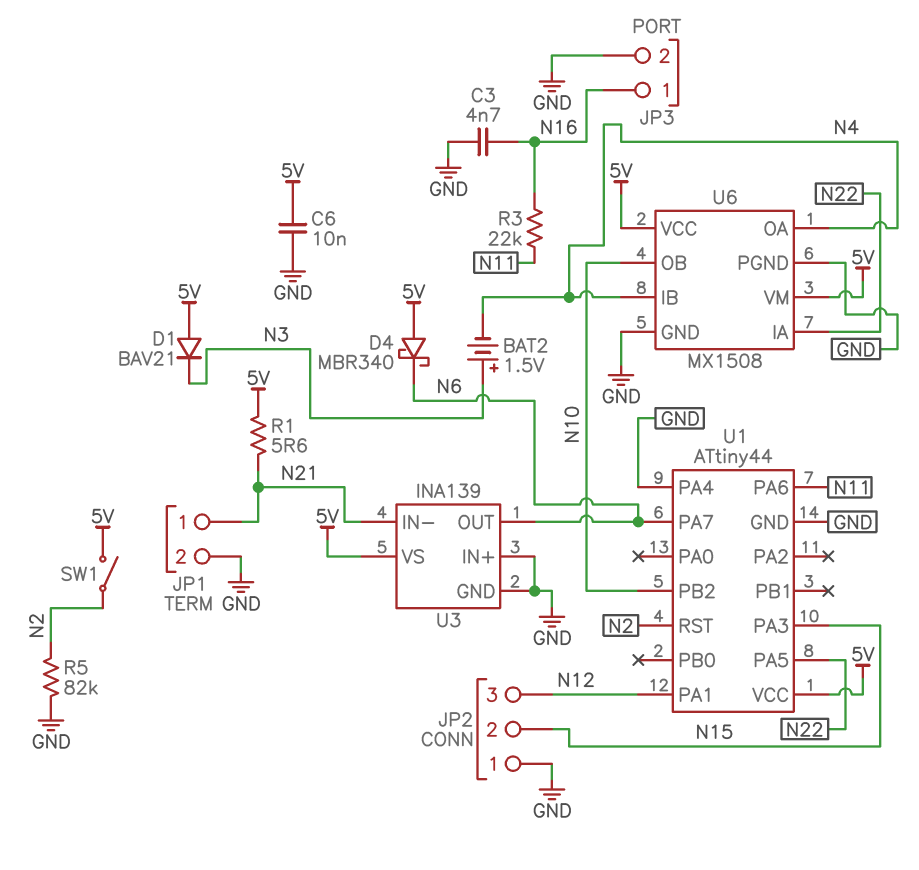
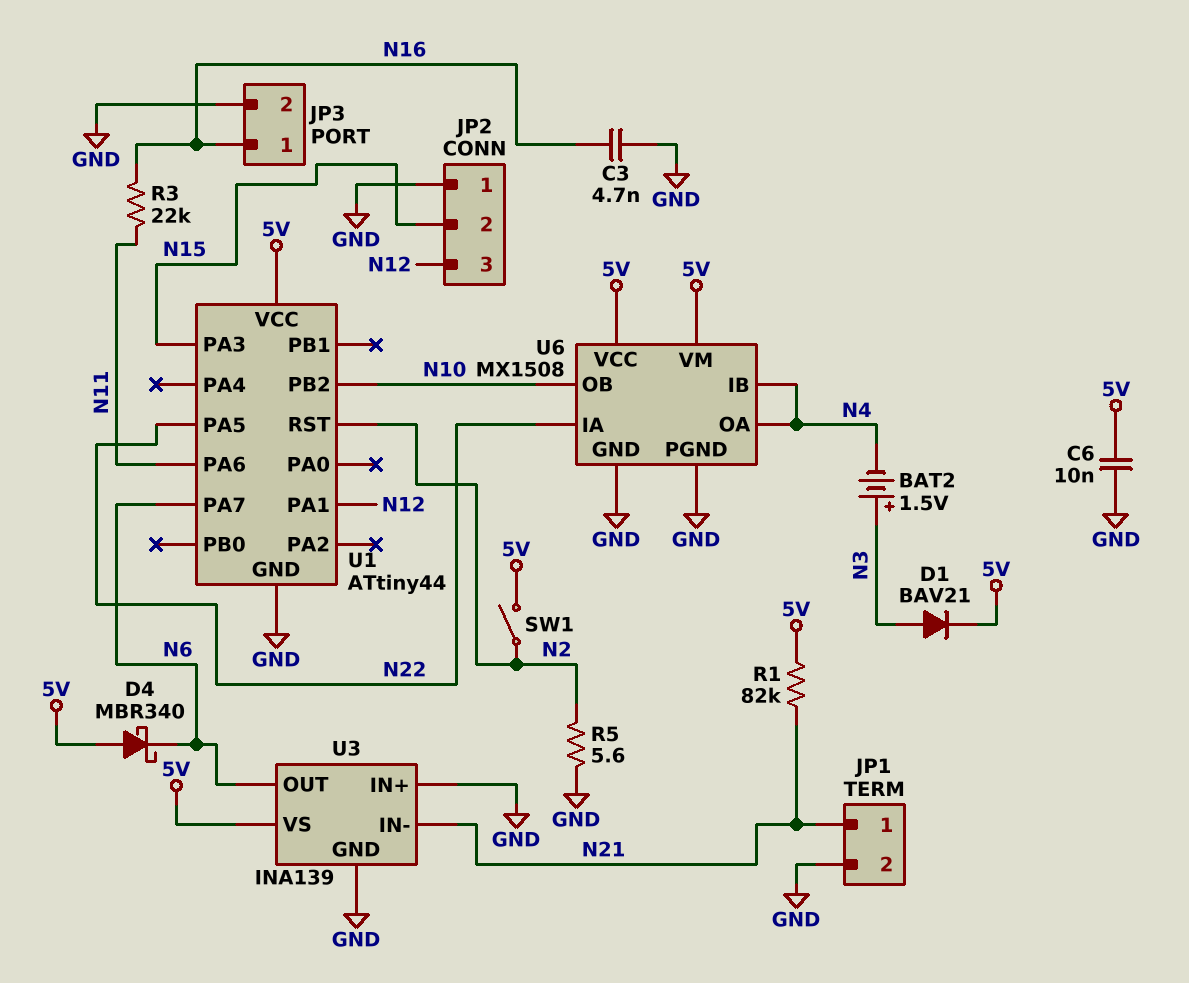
D1: diode BAV21 (A 5V, K N3) -> diode BAV21 (A N3, K 5V)
R1: 5.6 (5V, N21) -> 82k (5V, N21)
R5: 82k (GND, N2) -> 5.6 (GND, N2)
U1 pin PA4: GND -> none

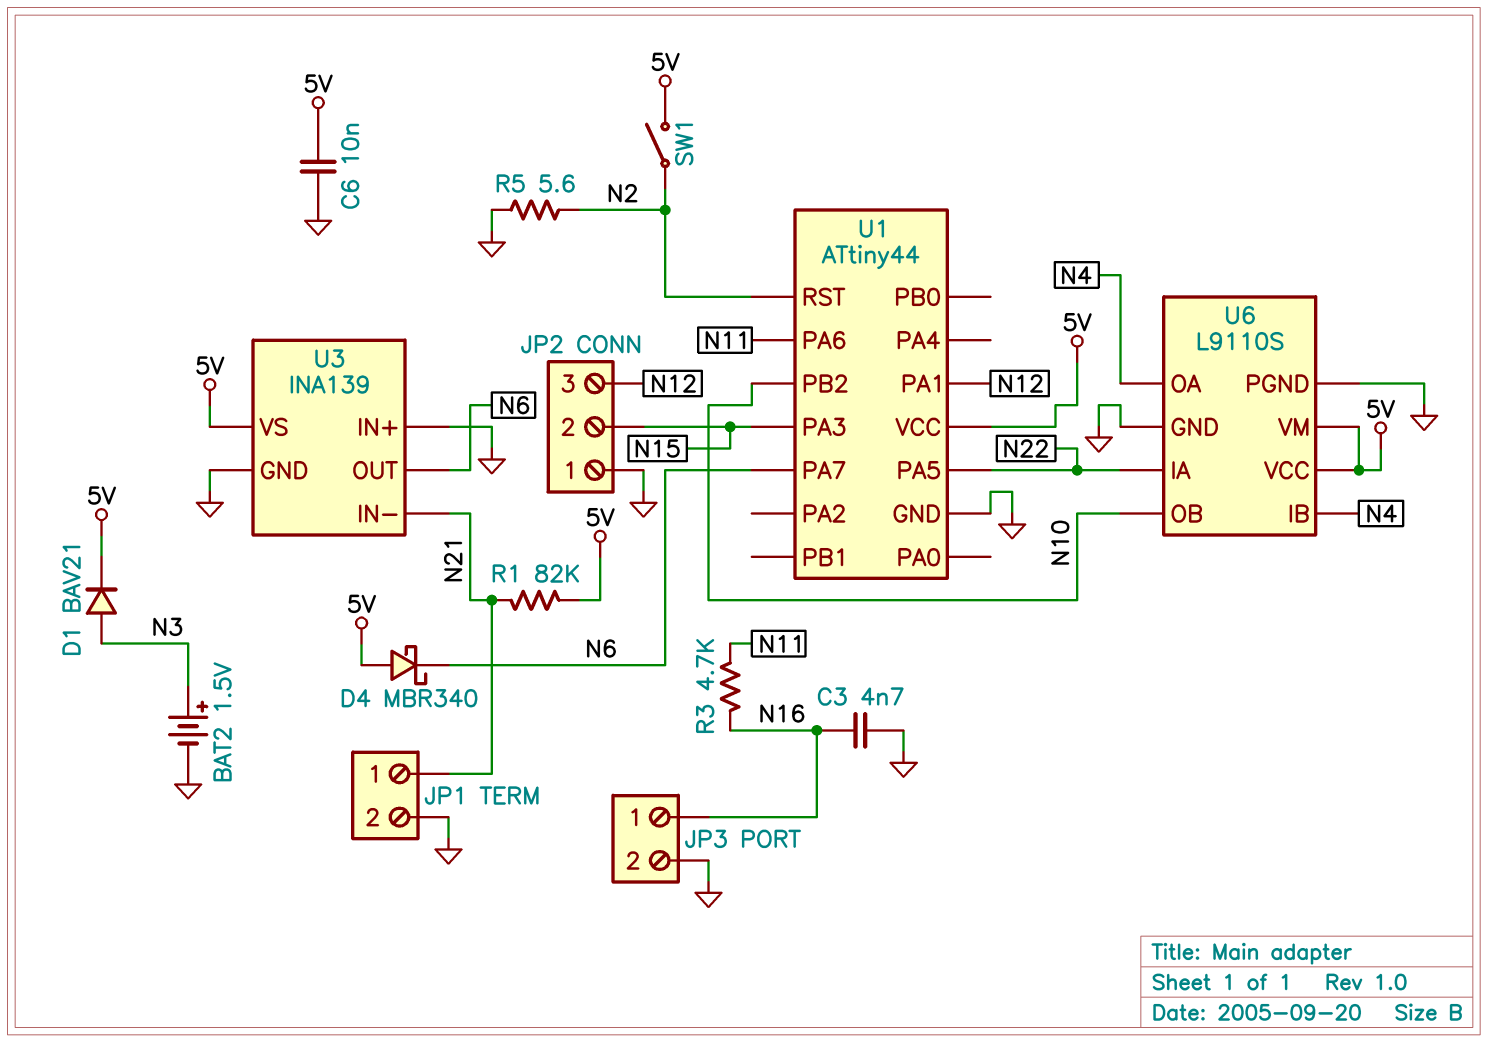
BAT2: 1.5V (plus N3, minus N4) -> 1.5V (plus N3, minus GND)
R3: 22k (N11, N16) -> 4.7k (N11, N16)
U6: MX1508 -> L9110S

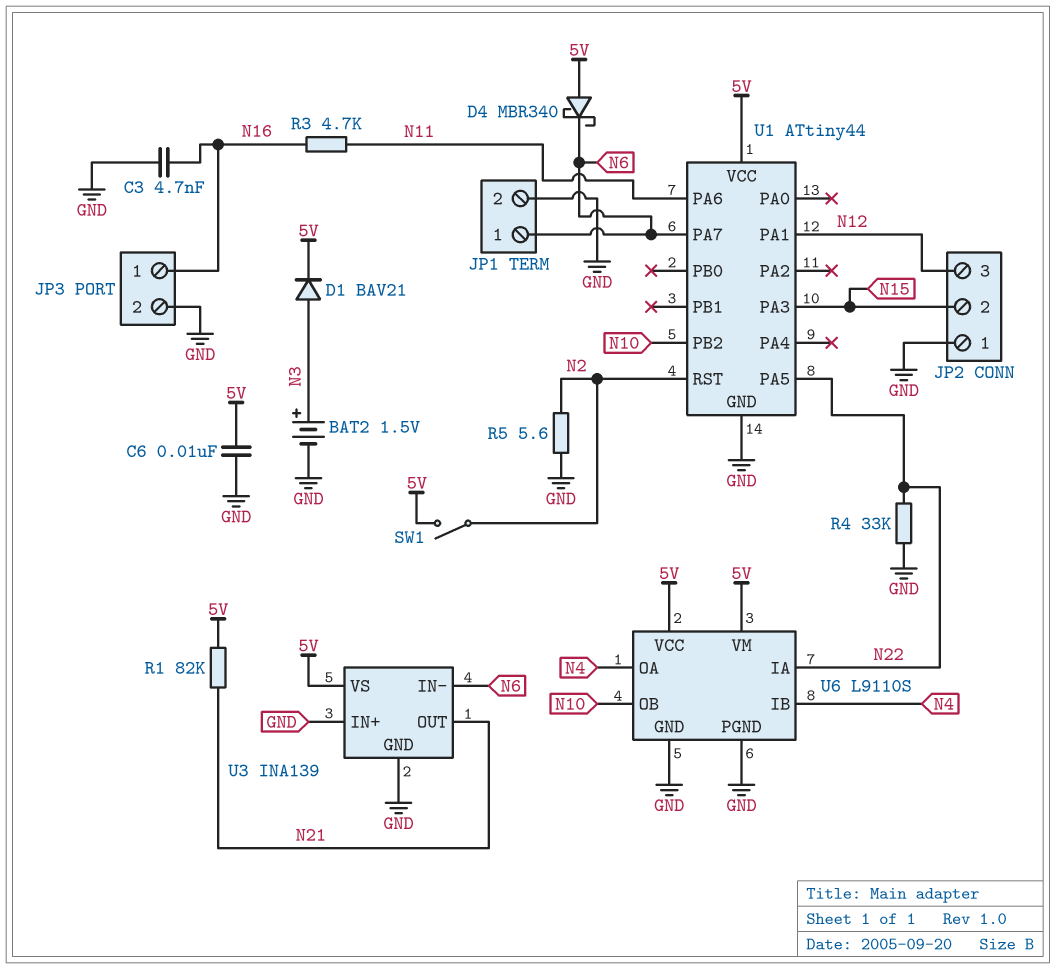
JP1 pin 1: N21 -> N6
R4: none -> 33k (GND, N22)
U3 pin IN-: N21 -> N6
U3 pin OUT: N6 -> N21

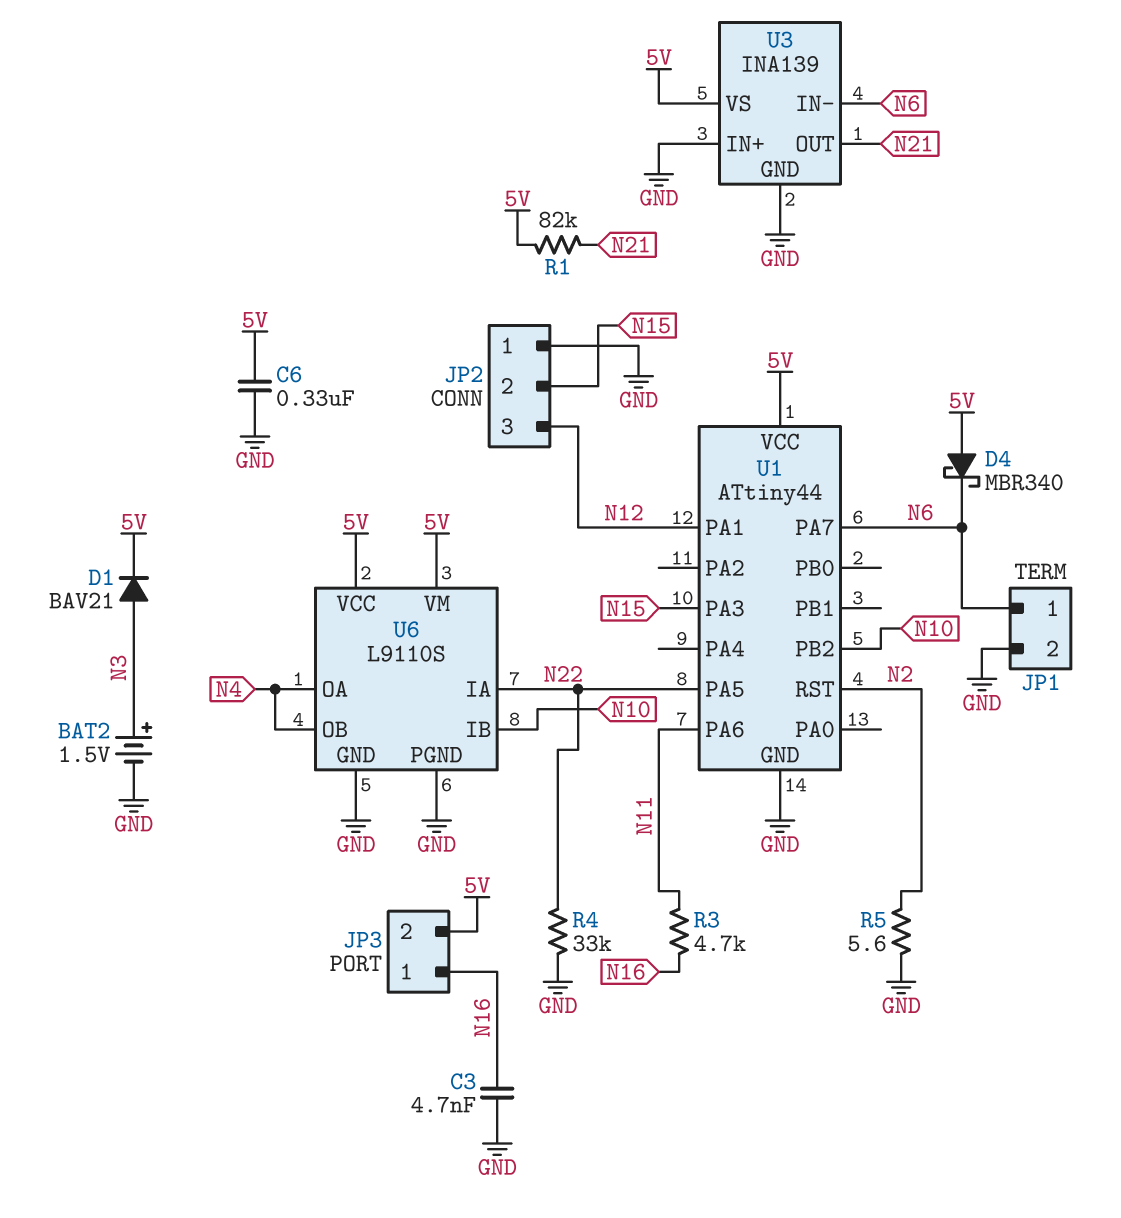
C6: 10nF (5V, GND) -> 330nF (5V, GND)
JP3 pin 2: GND -> 5V
SW1: switch (5V, N2) -> none
U6 pin IB: N4 -> N10
U6 pin OB: N10 -> N4

